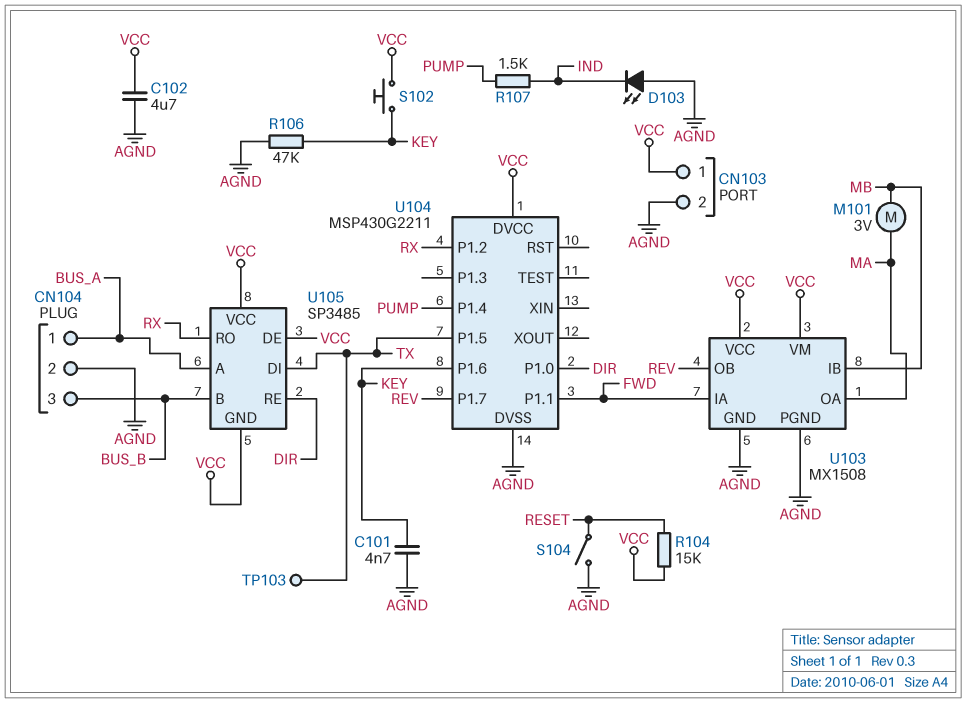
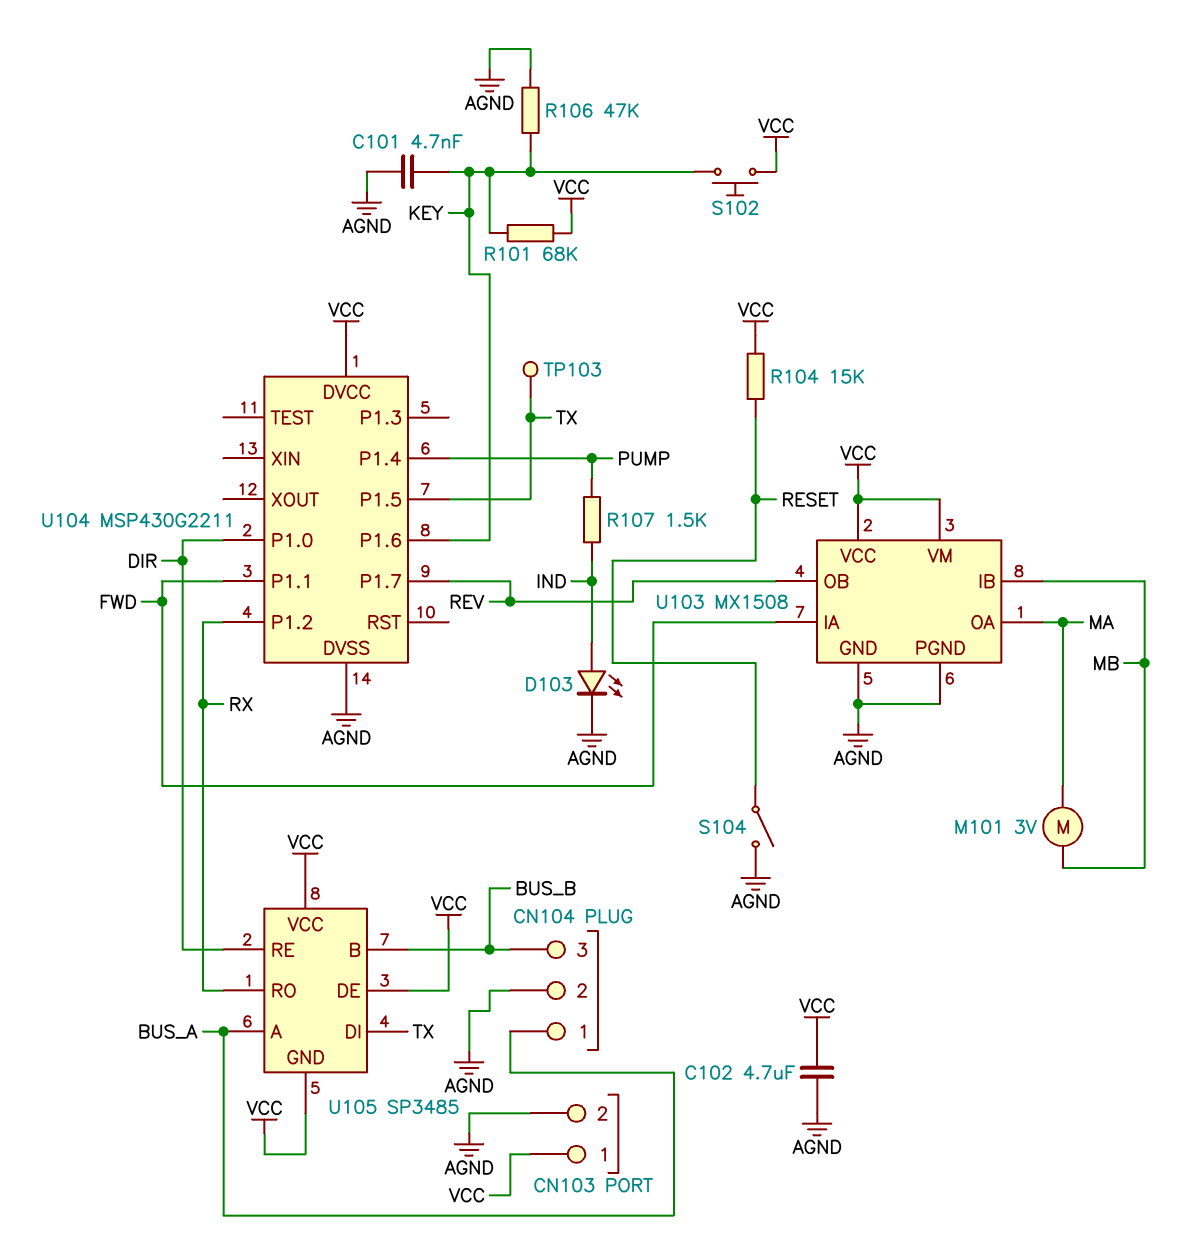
D103: LED (A AGND, K IND) -> LED (A IND, K AGND)
R101: none -> 68k (KEY, VCC)

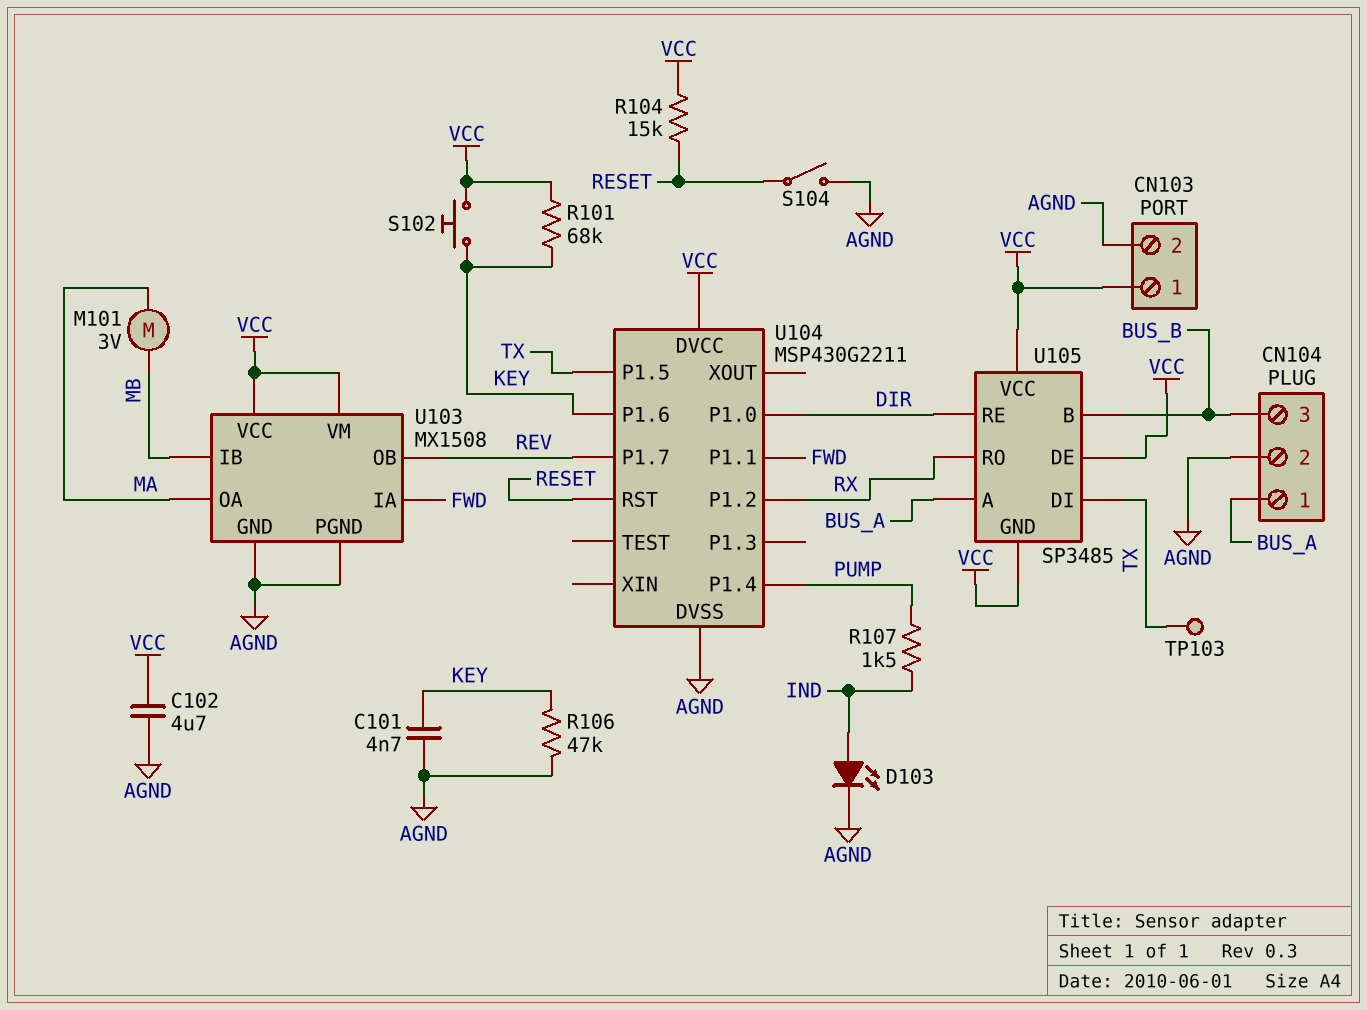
U104 pin RST: none -> RESET

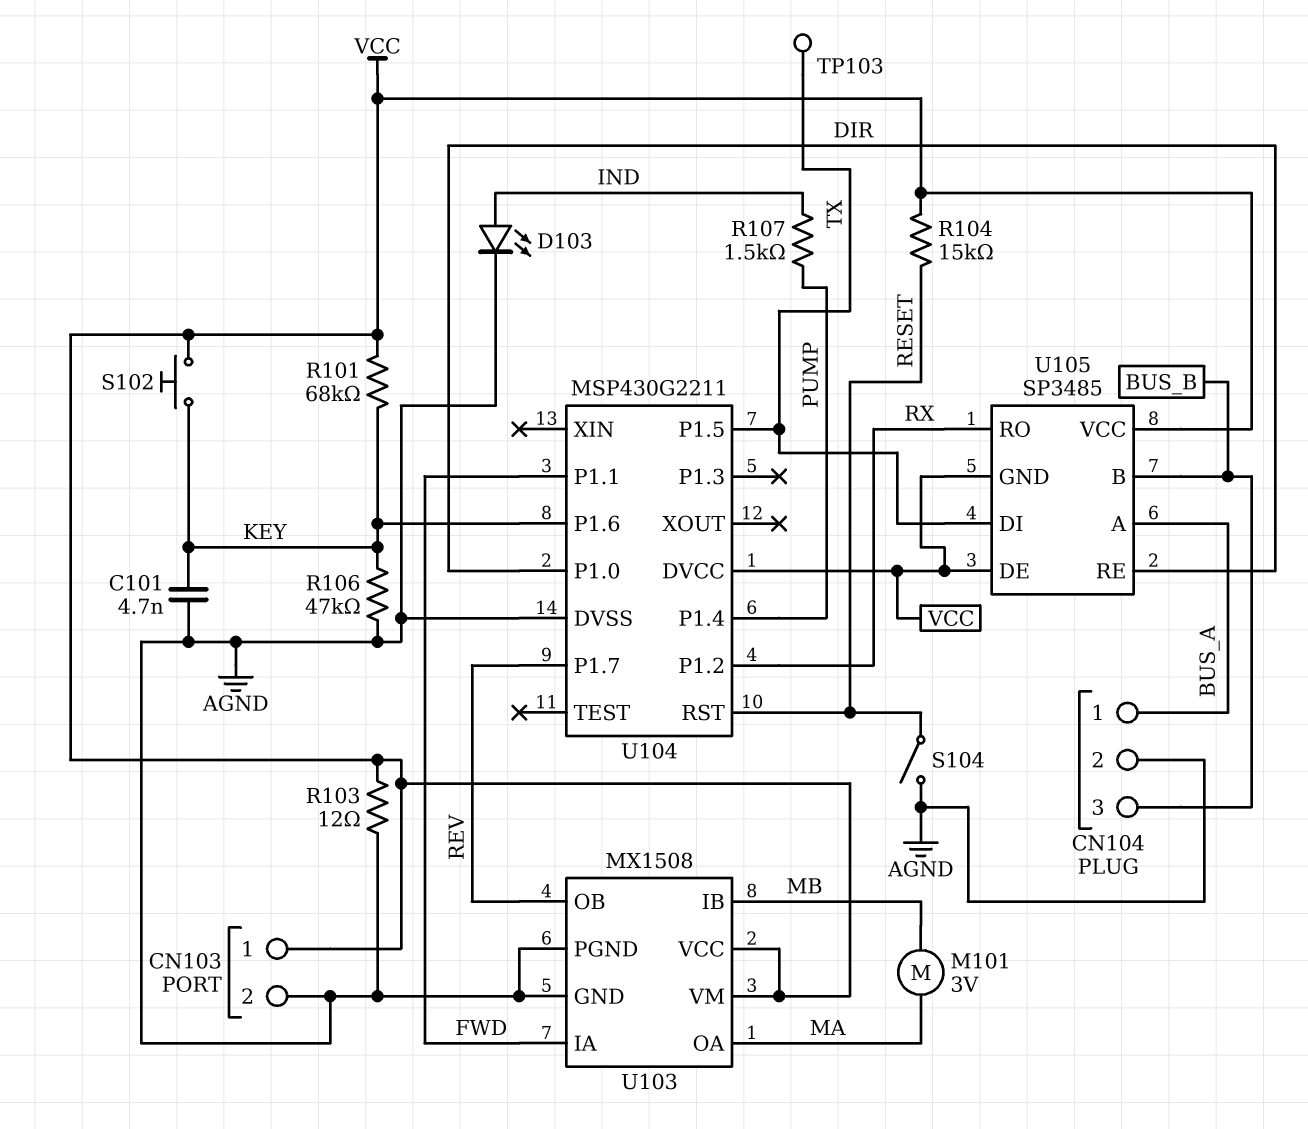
C102: 4.7uF (AGND, VCC) -> none
R103: none -> 12 (AGND, VCC)

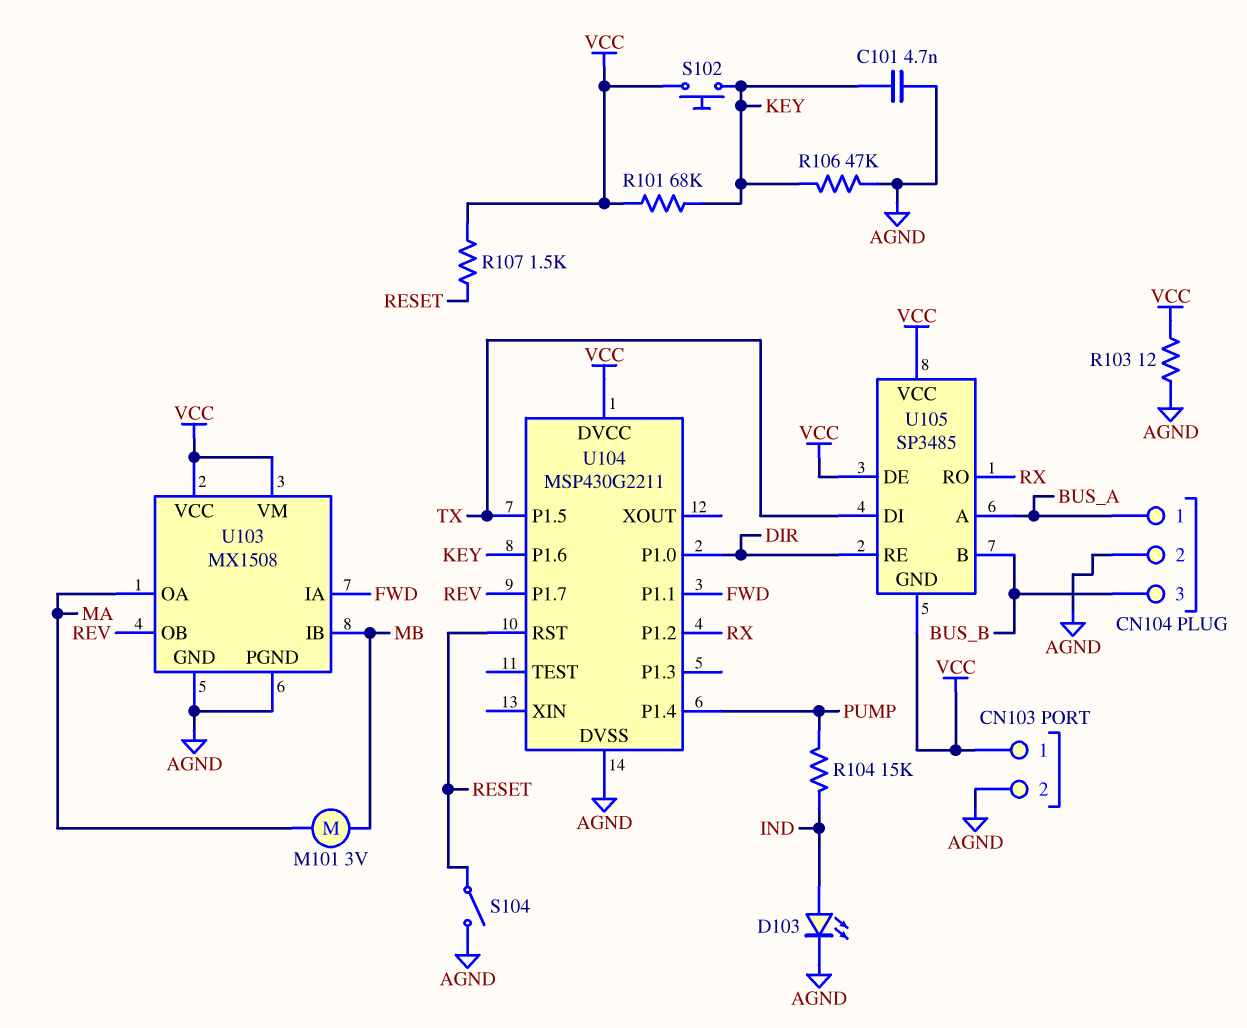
R104: 15k (RESET, VCC) -> 15k (IND, PUMP)
R107: 1.5k (IND, PUMP) -> 1.5k (RESET, VCC)
TP103: test point (TX) -> none

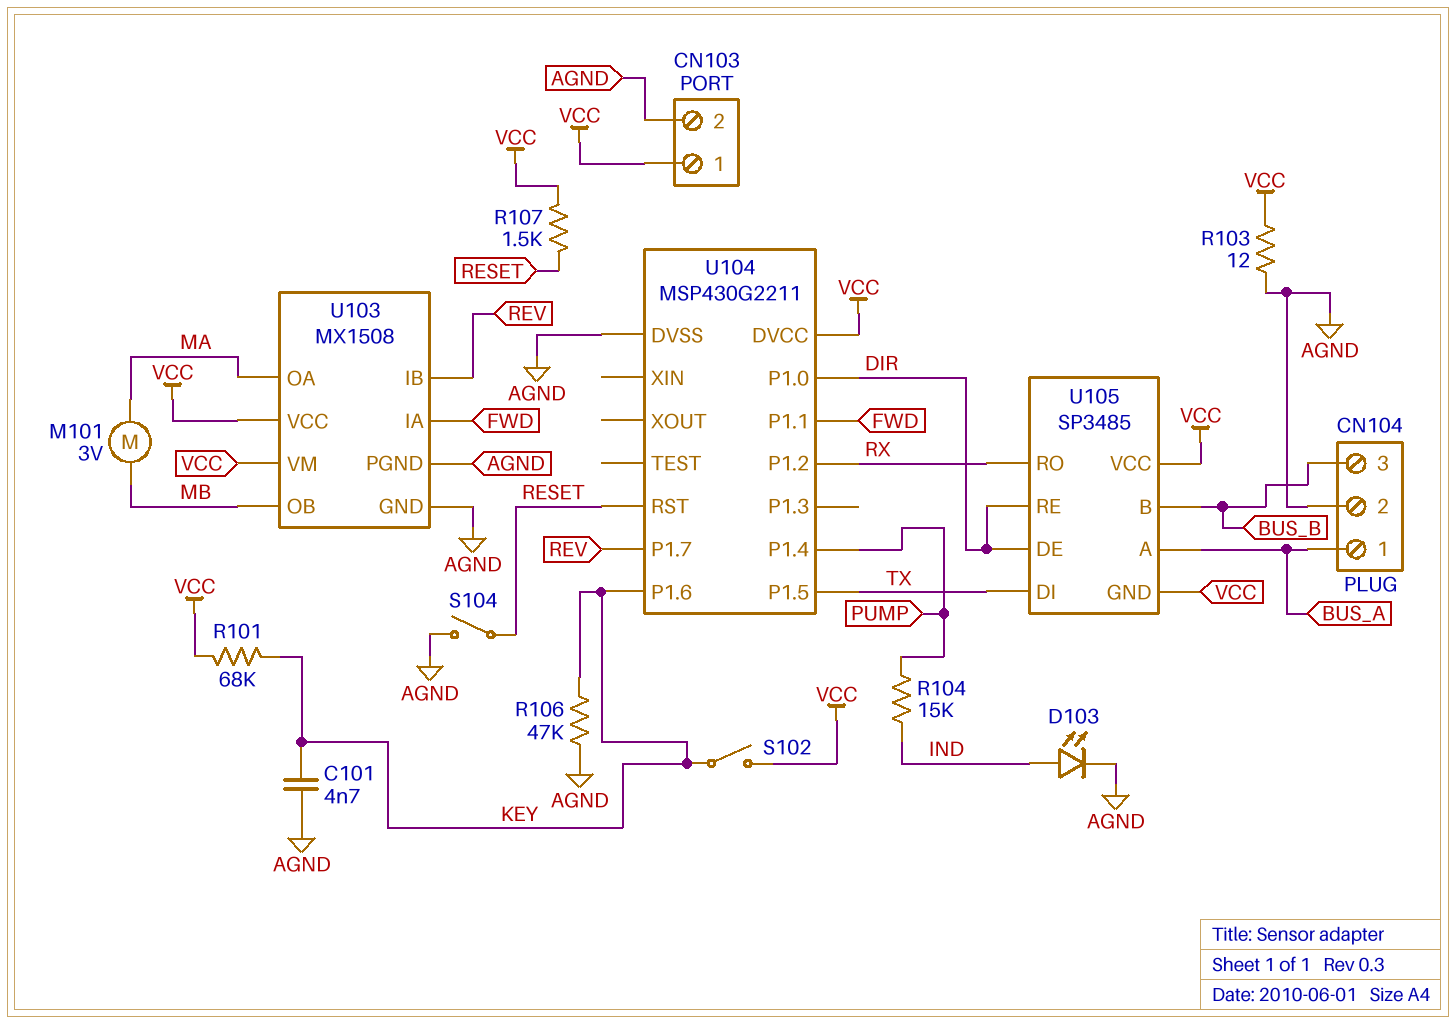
S102: button (KEY, VCC) -> switch (KEY, VCC)
U103 pin IB: MB -> REV
U103 pin OB: REV -> MB
U105 pin DE: VCC -> DIR

